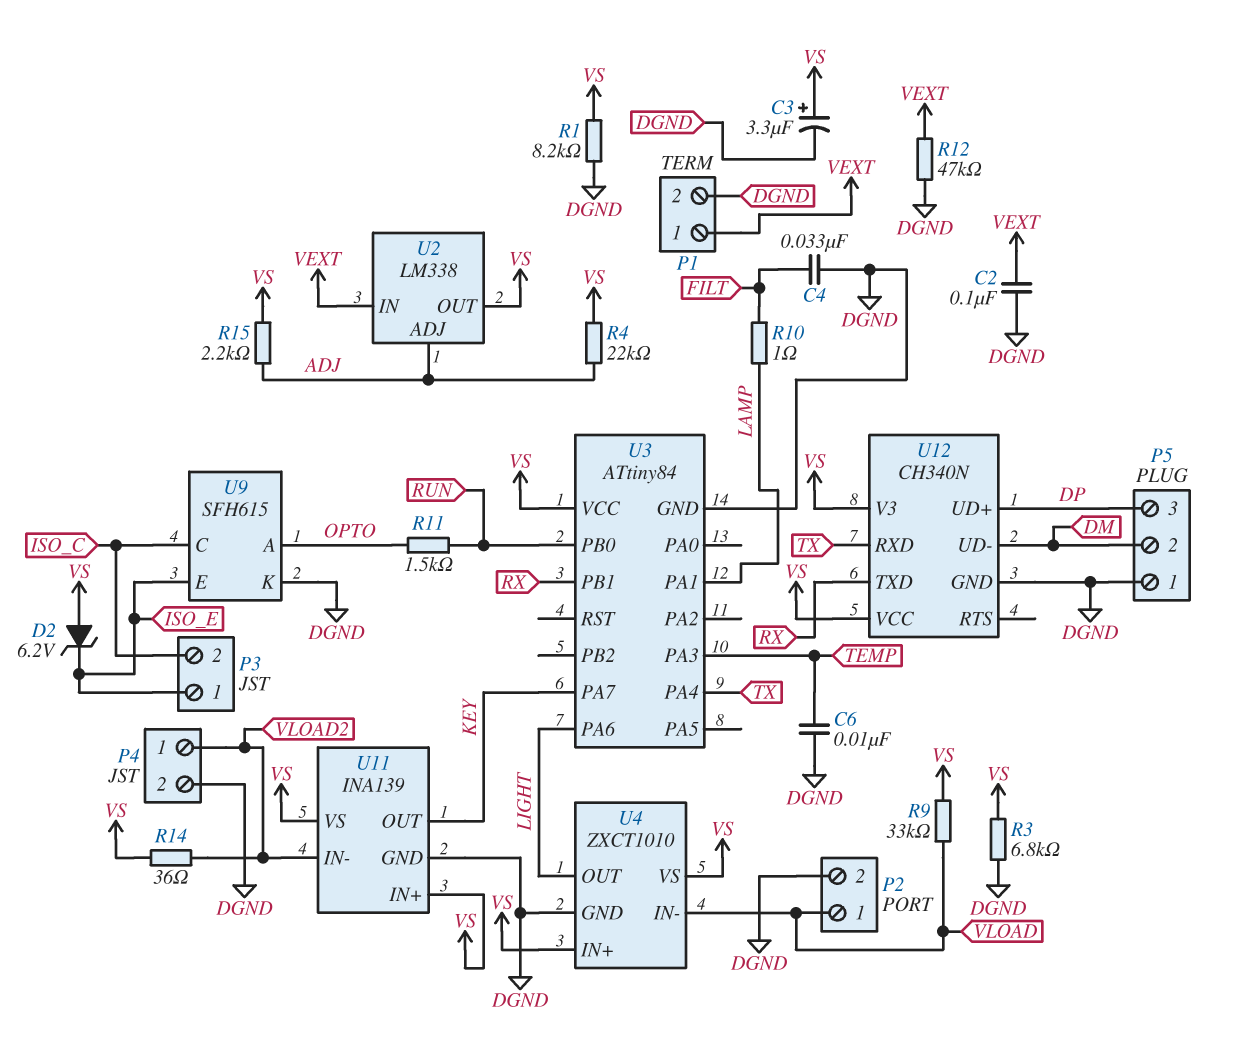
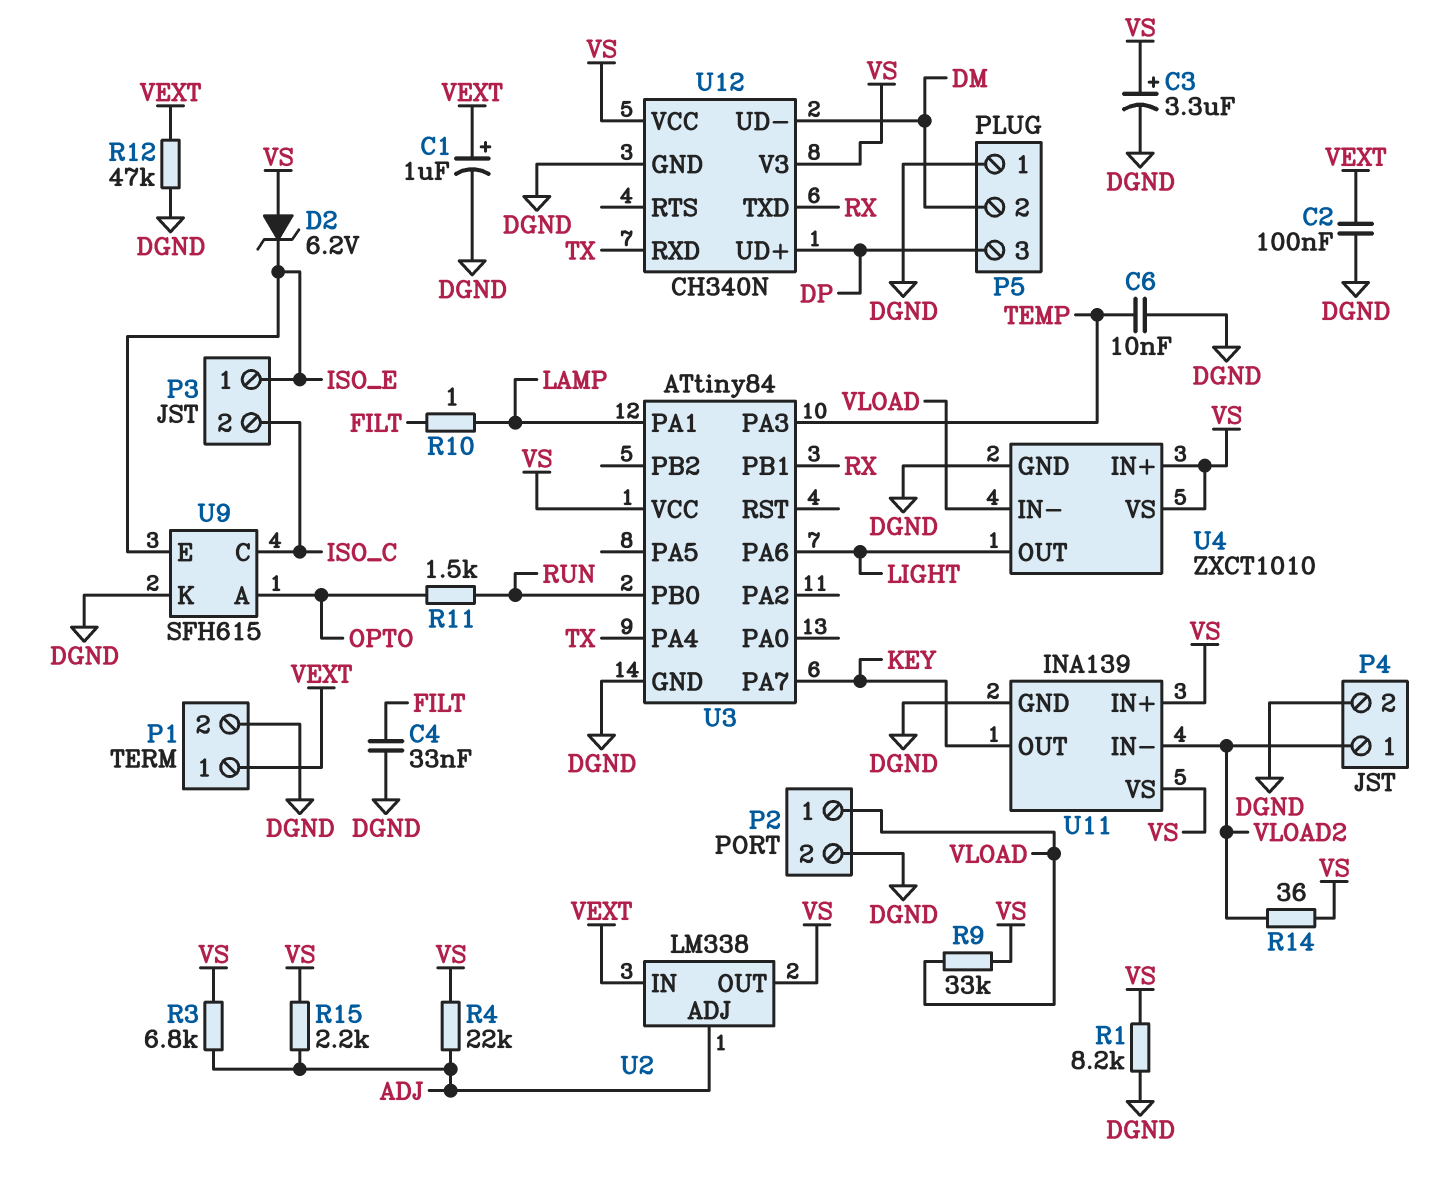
C1: none -> 1uF (plus VEXT, minus DGND)
R3: 6.8k (DGND, VS) -> 6.8k (ADJ, VS)

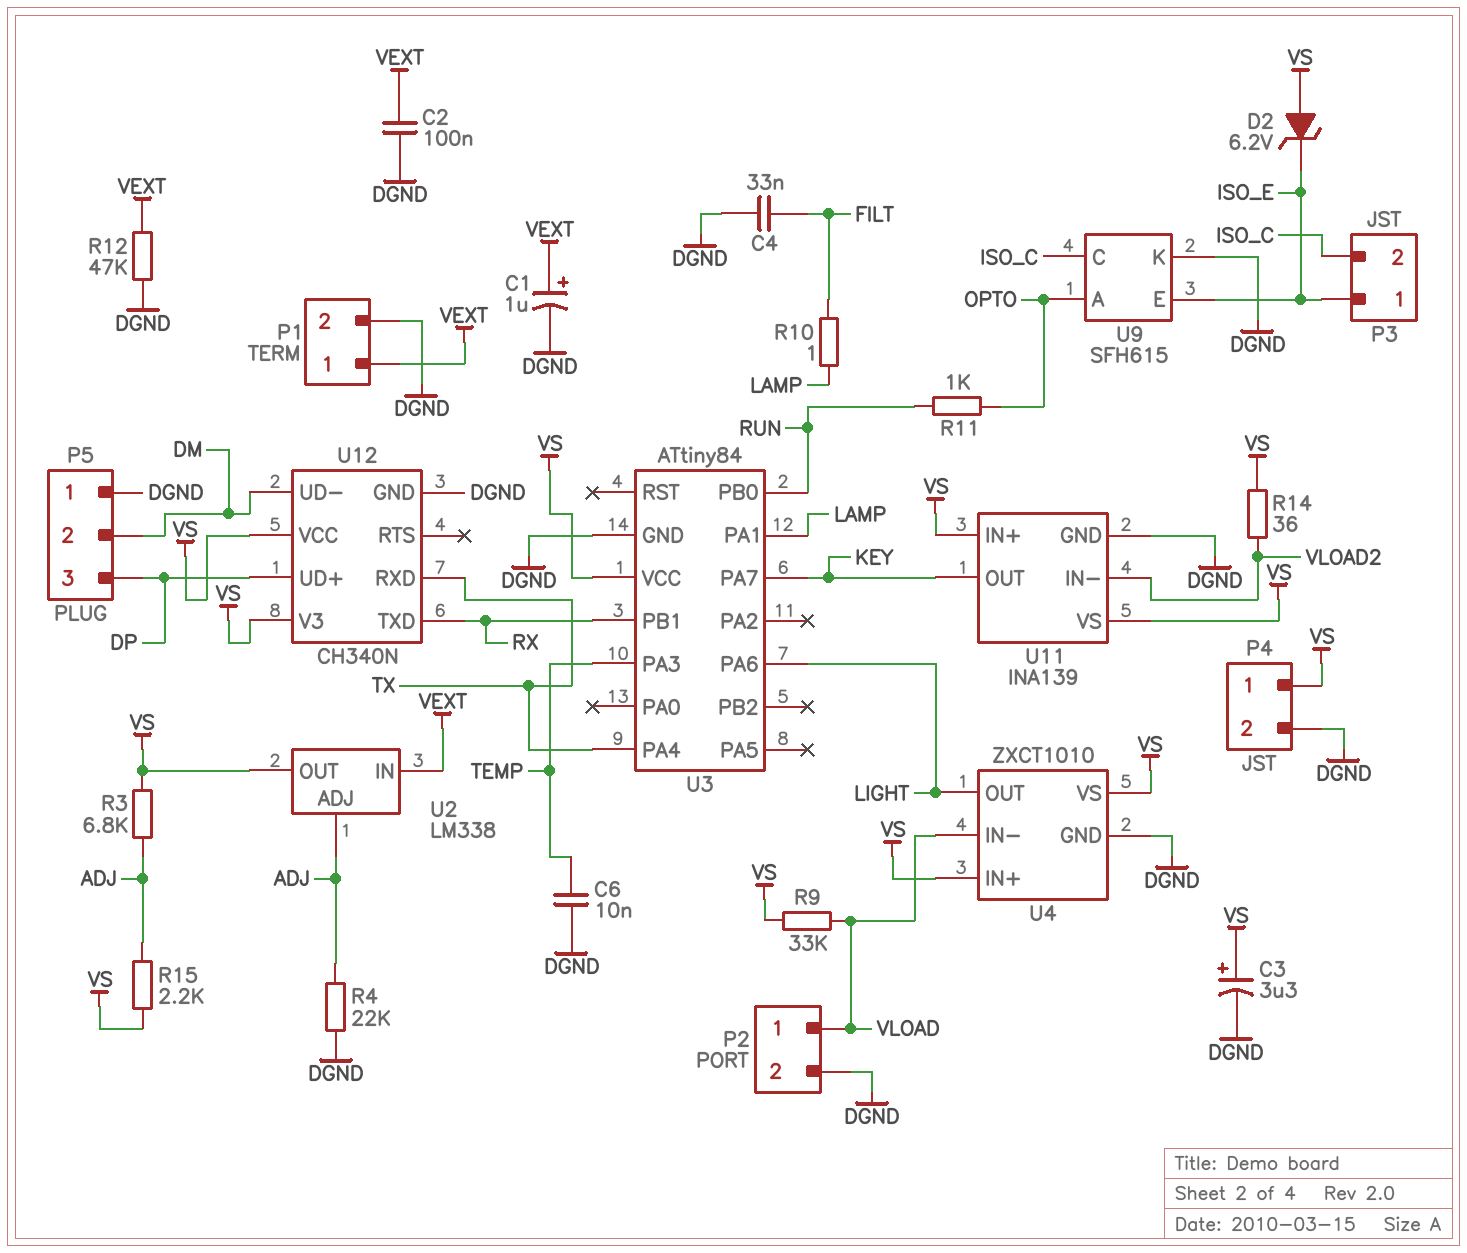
P4 pin 1: VLOAD2 -> VS
R1: 8.2k (DGND, VS) -> none
R4: 22k (ADJ, VS) -> 22k (ADJ, DGND)
R11: 1.5k (OPTO, RUN) -> 1k (OPTO, RUN)

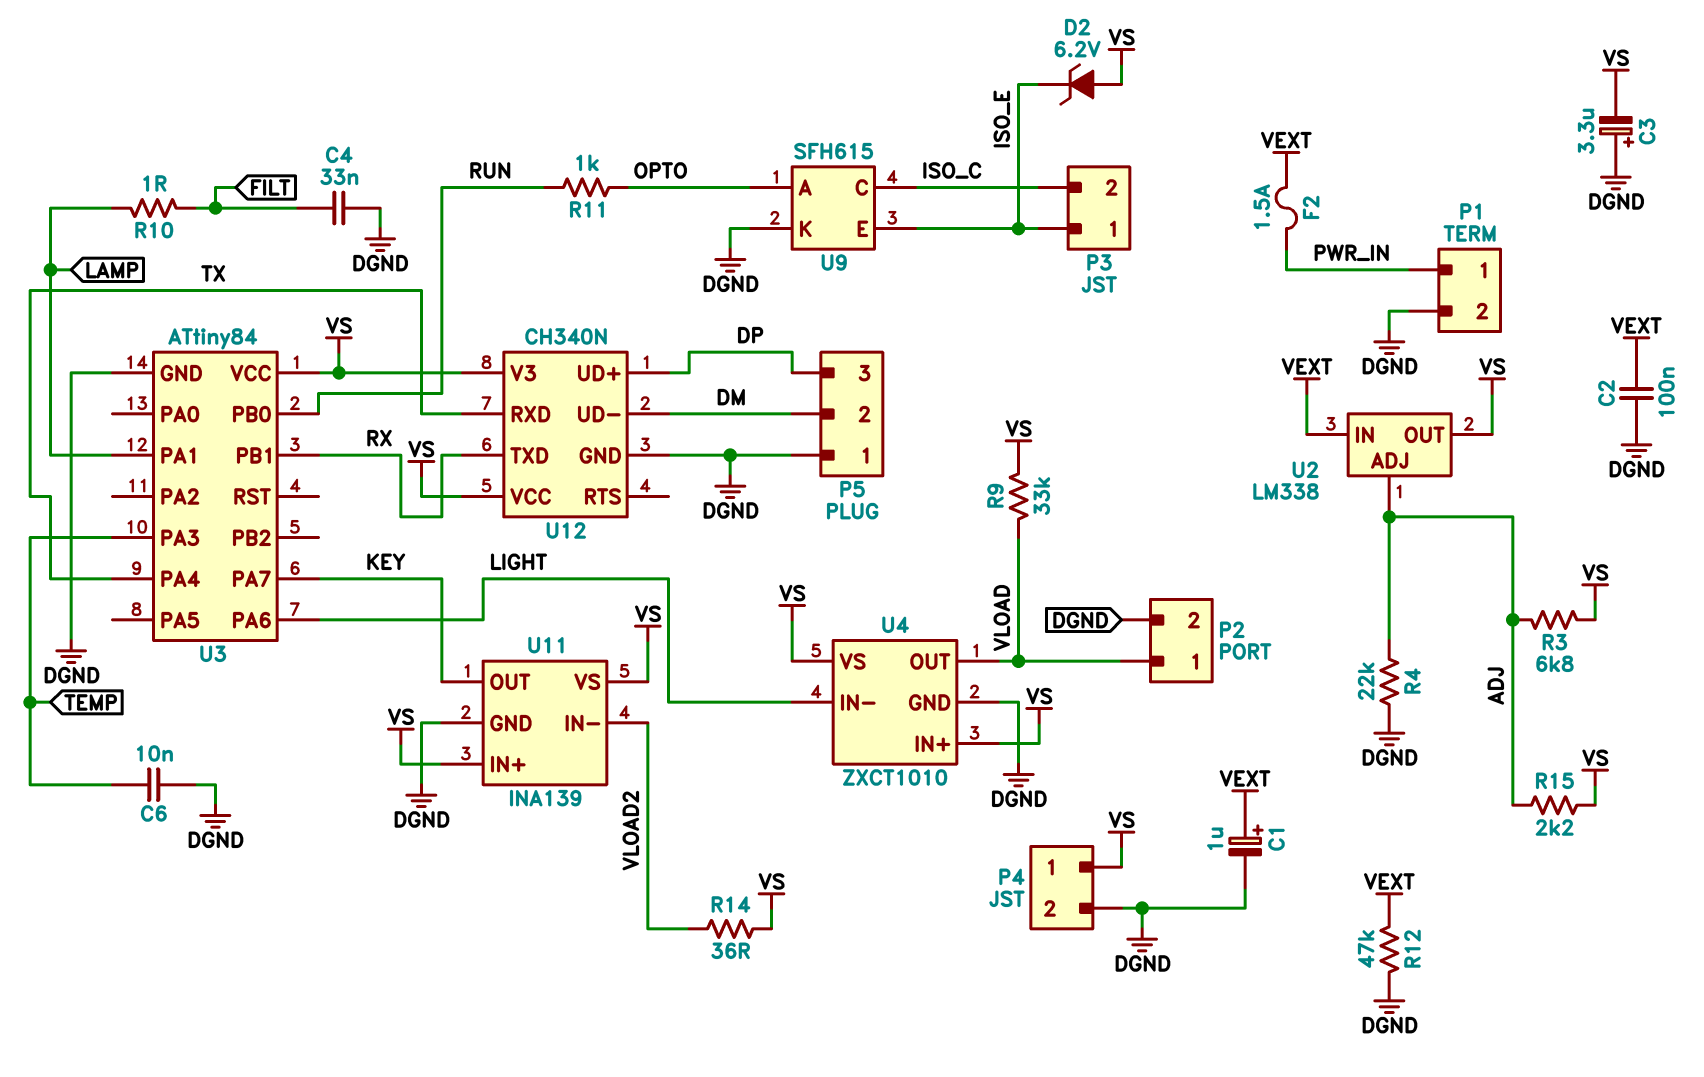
C3: 3.3uF (plus VS, minus DGND) -> 3.3uF (plus DGND, minus VS)
F2: none -> 1.5A (PWR_IN, VEXT)
P1 pin 1: VEXT -> PWR_IN
U4 pin IN-: VLOAD -> LIGHT
U4 pin OUT: LIGHT -> VLOAD

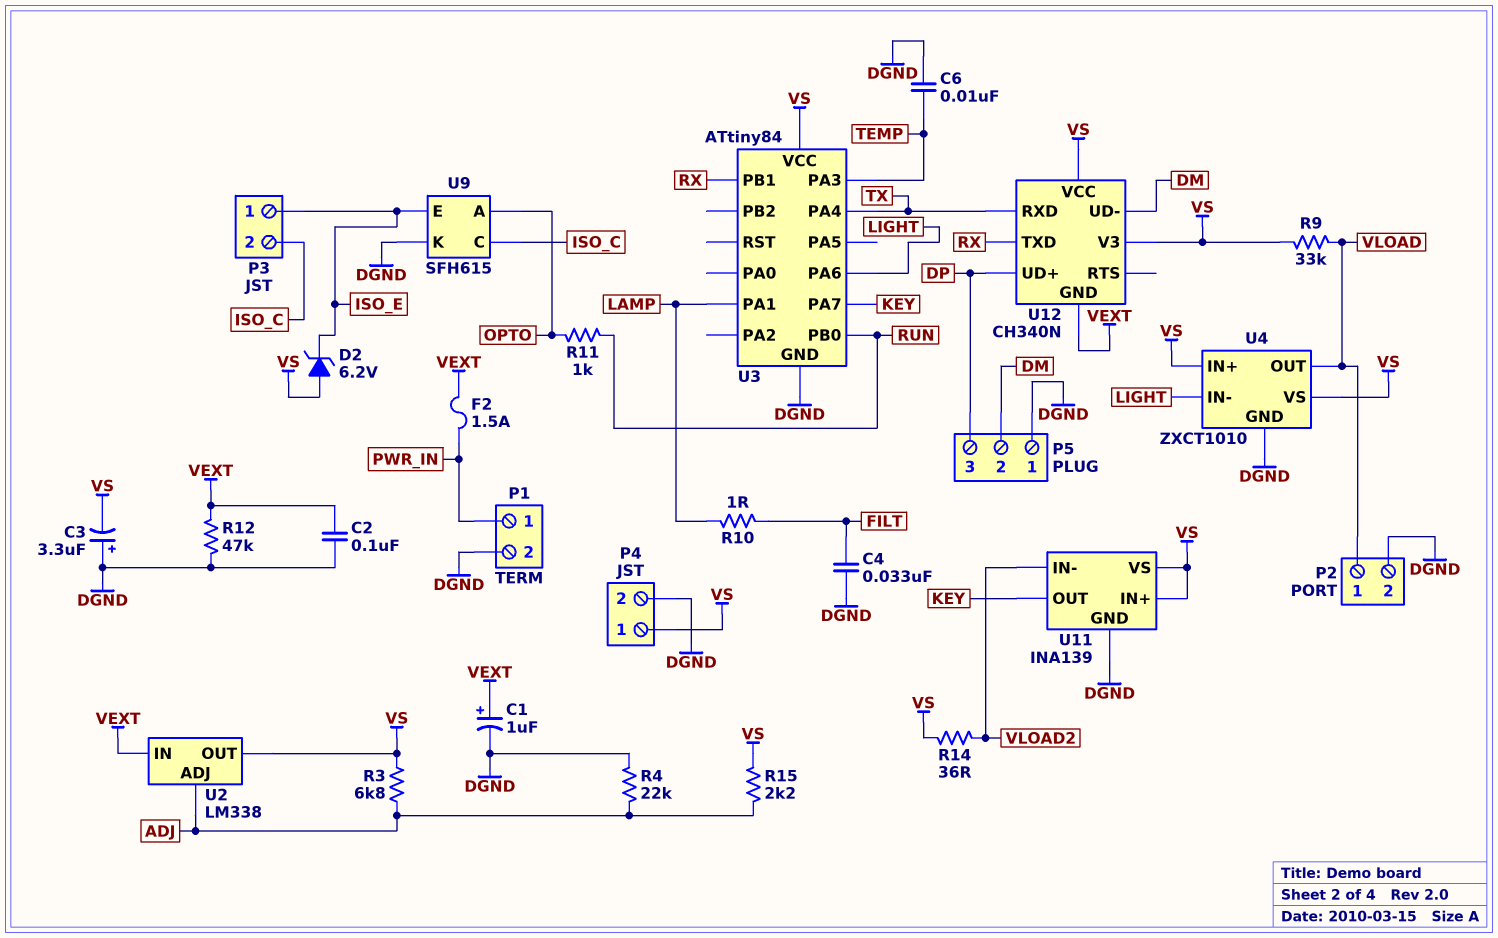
U12 pin GND: DGND -> VEXT

